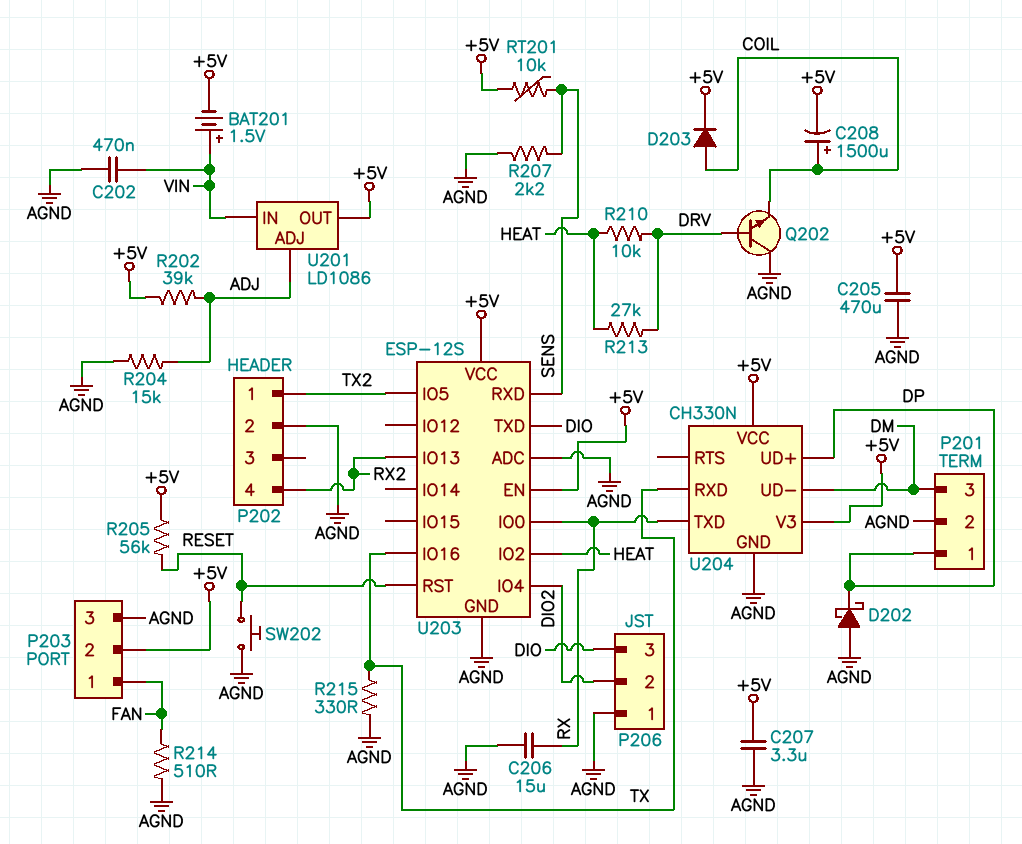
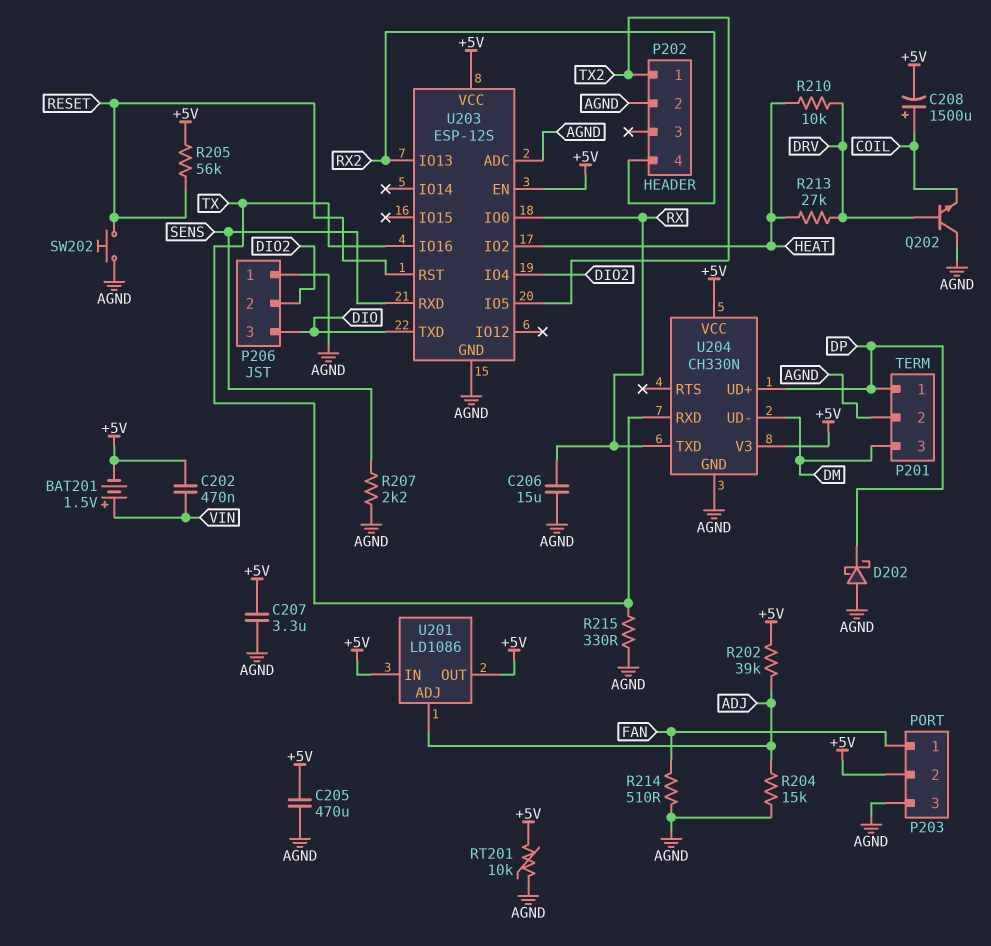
C202: 470nF (AGND, VIN) -> 470nF (+5V, VIN)
D203: diode (A COIL, K +5V) -> none
RT201: 10k (+5V, SENS) -> 10k (+5V, AGND)
U201 pin IN: VIN -> +5V

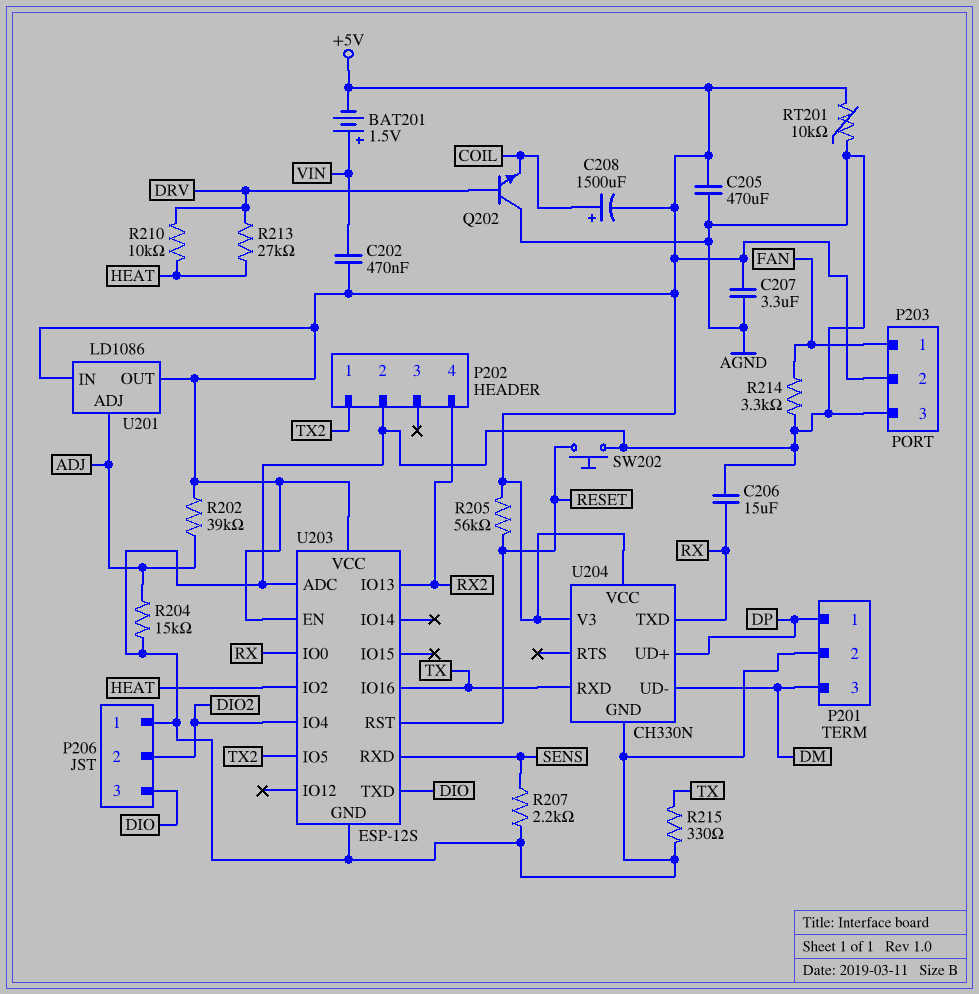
D202: schottky (A AGND, K DP) -> none
R214: 510 (AGND, FAN) -> 3.3k (AGND, FAN)

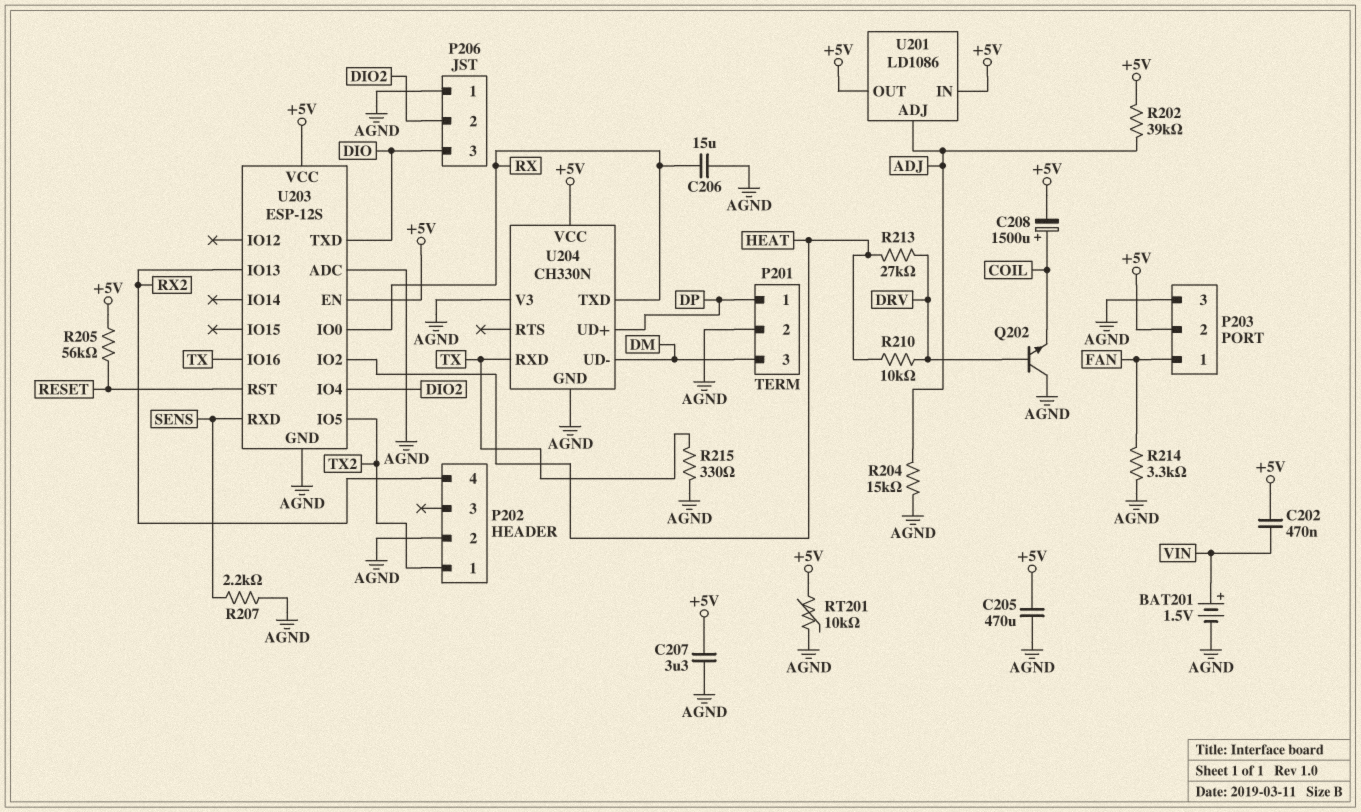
BAT201: 1.5V (plus VIN, minus +5V) -> 1.5V (plus VIN, minus AGND)
SW202: button (AGND, RESET) -> none
U204 pin V3: +5V -> AGND

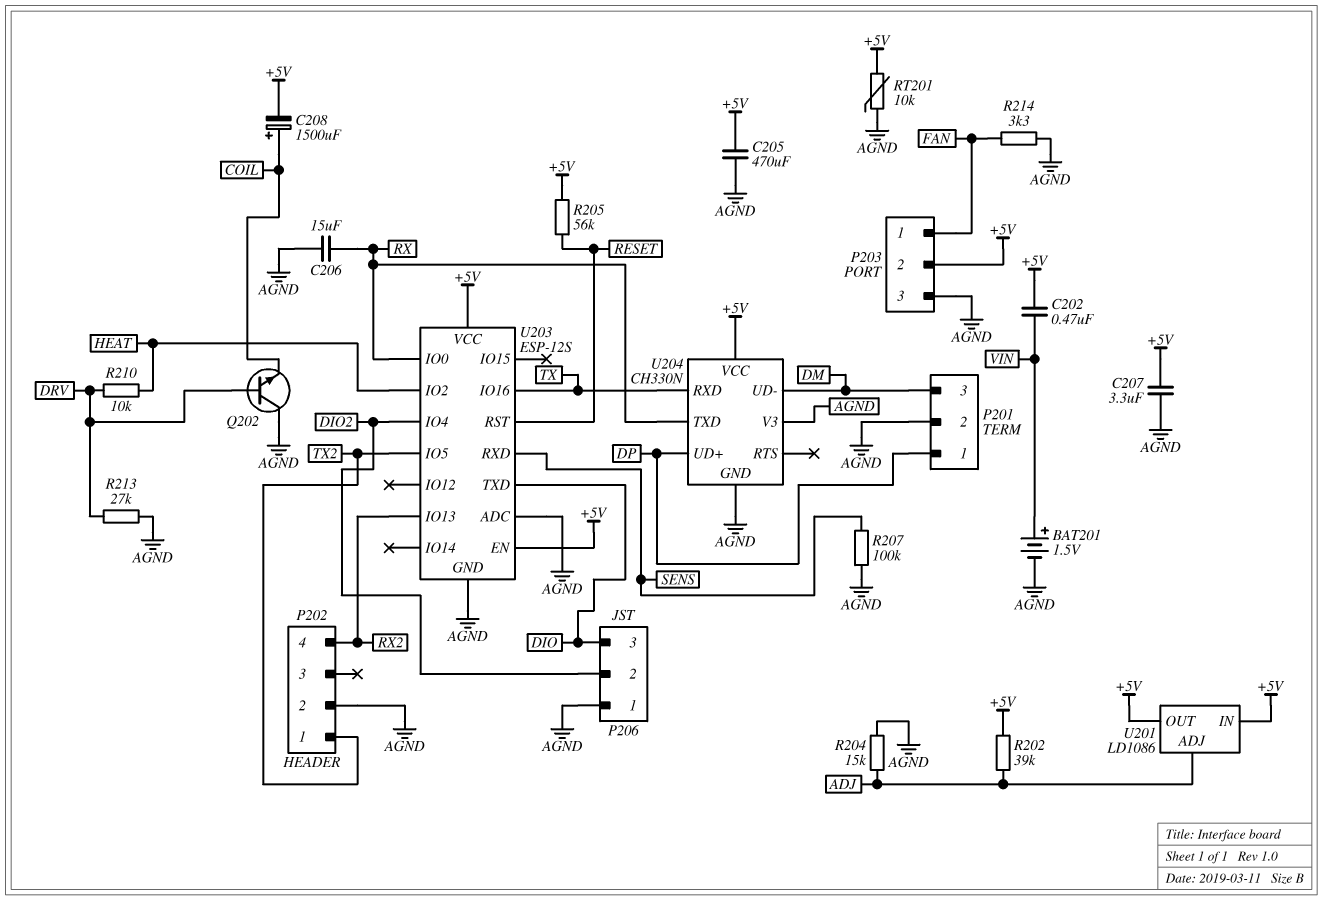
R207: 2.2k (AGND, SENS) -> 100k (AGND, SENS)
R213: 27k (DRV, HEAT) -> 27k (AGND, DRV)
R215: 330 (AGND, TX) -> none

